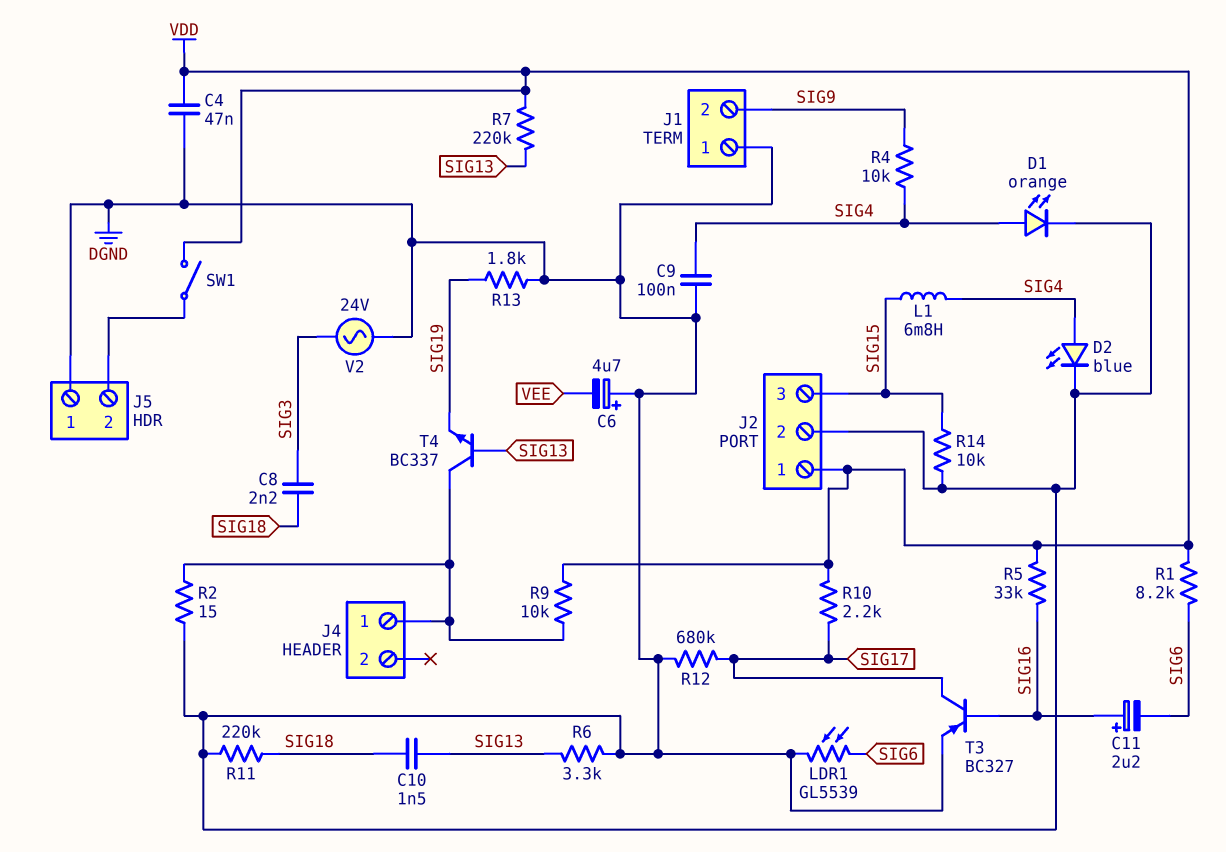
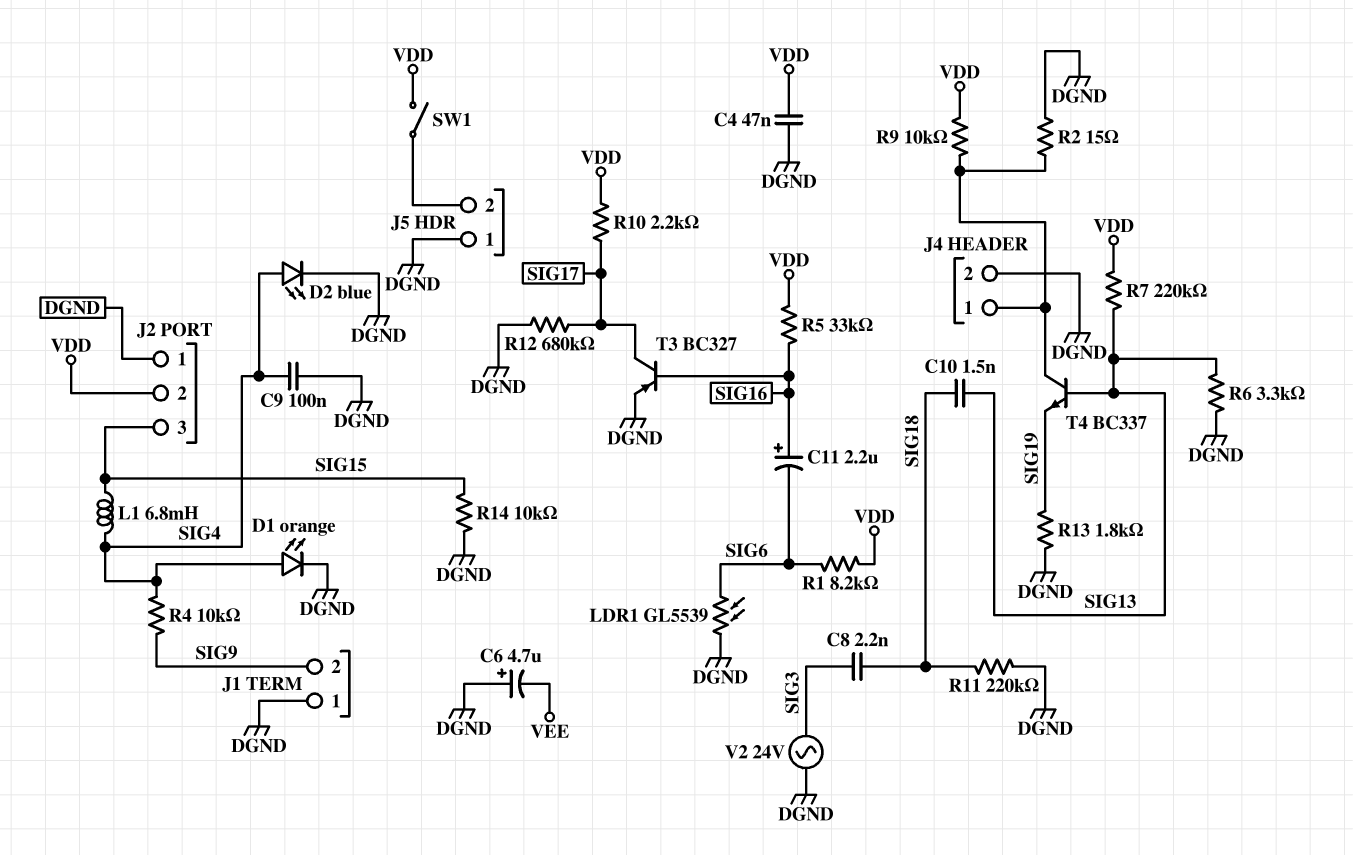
J2 pin 1: VDD -> DGND
J2 pin 2: DGND -> VDD
J4 pin 2: none -> DGND

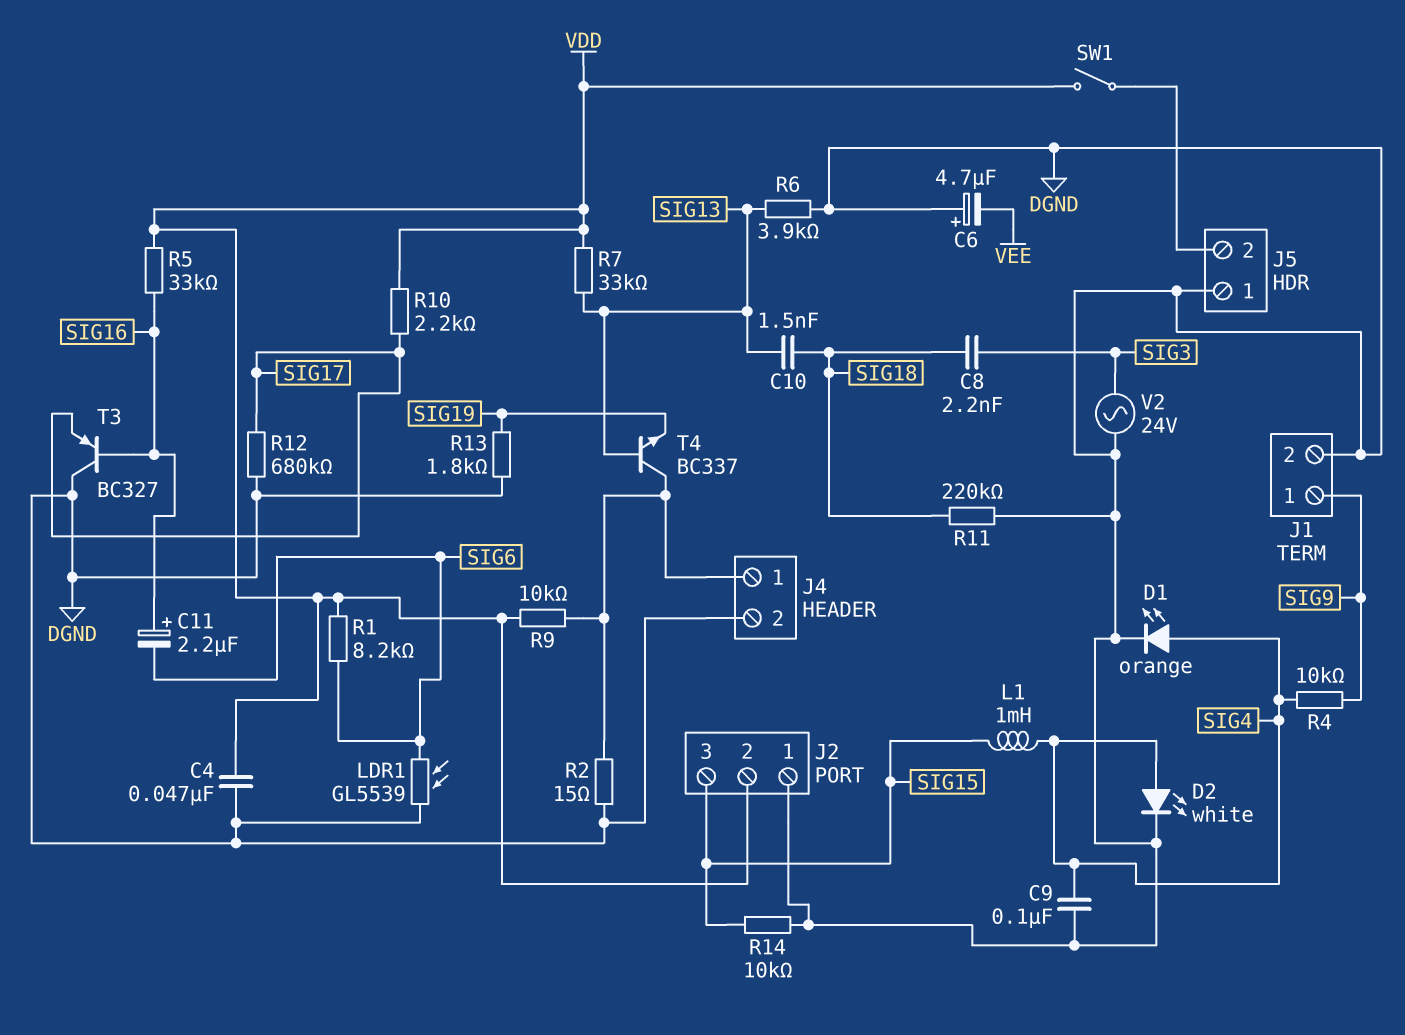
D2: LED blue (A SIG4, K DGND) -> LED white (A SIG4, K DGND)
J1 pin 1: DGND -> SIG9
J1 pin 2: SIG9 -> DGND
L1: 6.8mH (SIG4, SIG15) -> 1mH (SIG4, SIG15)
R6: 3.3k (DGND, SIG13) -> 3.9k (DGND, SIG13)
R7: 220k (SIG13, VDD) -> 33k (SIG13, VDD)
T3: PNP BC327 (B SIG16, C SIG17, E DGND) -> PNP BC327 (B SIG16, C DGND, E SIG17)

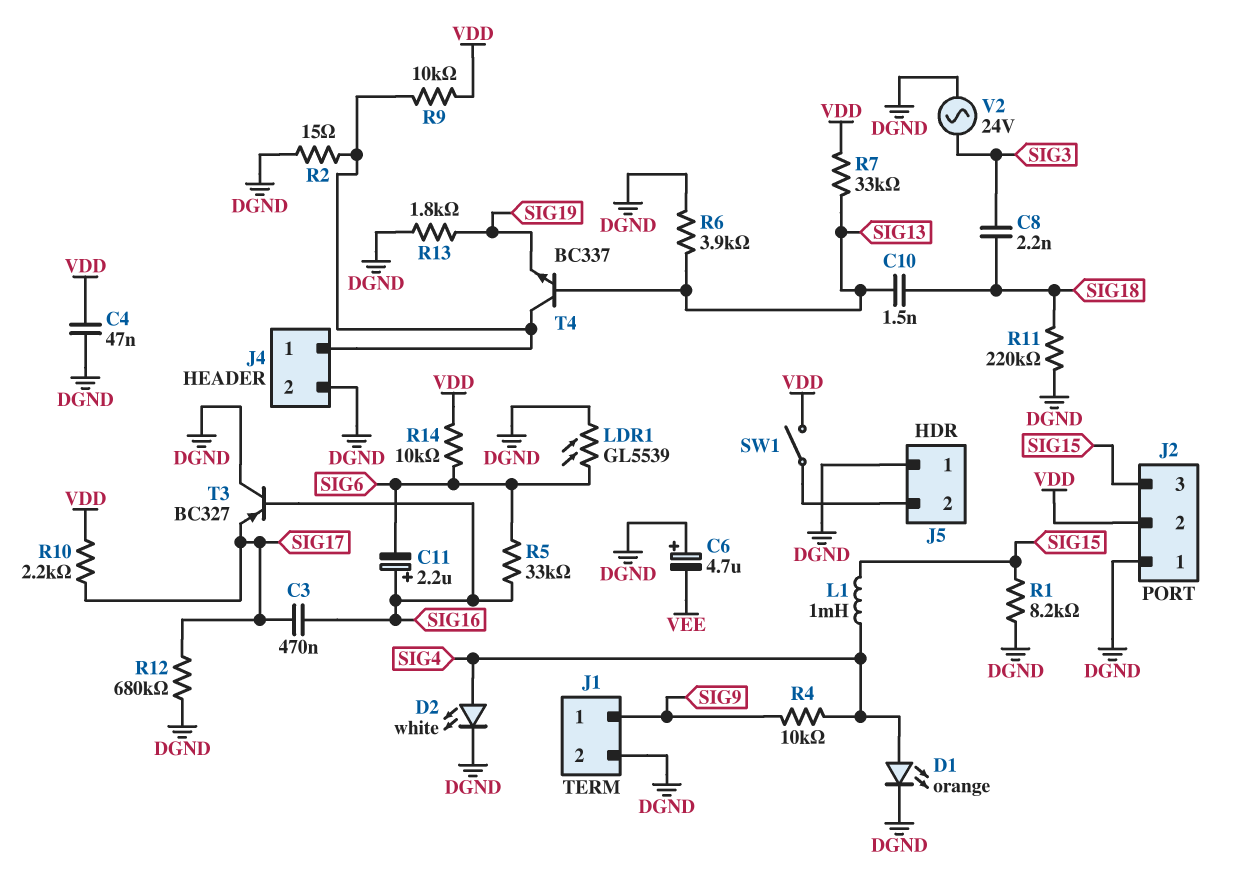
C3: none -> 470nF (SIG16, SIG17)
C9: 100nF (DGND, SIG4) -> none
R1: 8.2k (SIG6, VDD) -> 8.2k (DGND, SIG15)
R5: 33k (SIG16, VDD) -> 33k (SIG6, SIG16)
R14: 10k (DGND, SIG15) -> 10k (SIG6, VDD)

